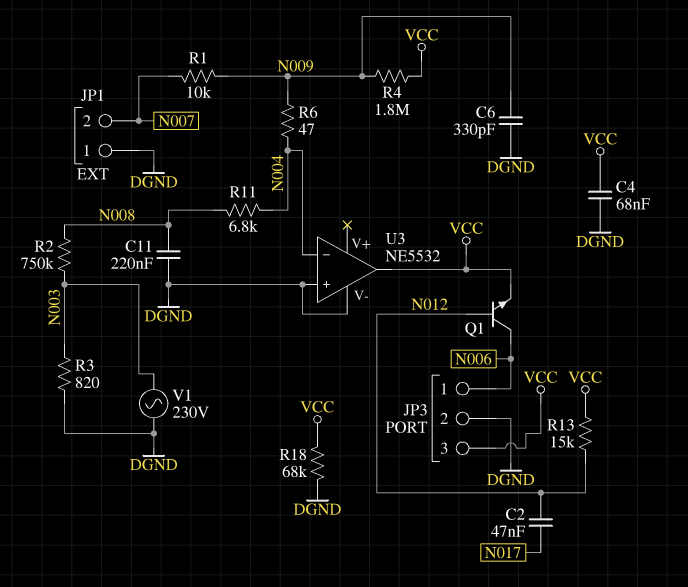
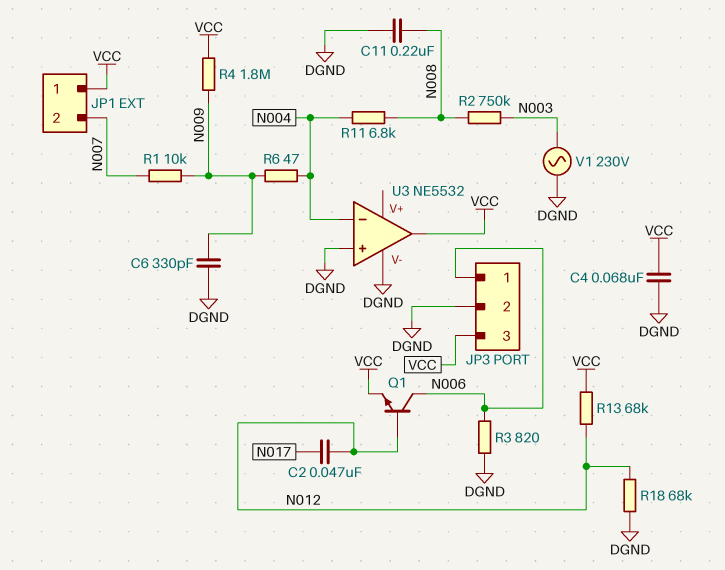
JP1 pin 1: DGND -> VCC
R3: 820 (DGND, N003) -> 820 (DGND, N006)
R13: 15k (N012, VCC) -> 68k (N012, VCC)
R18: 68k (DGND, VCC) -> 68k (DGND, N012)

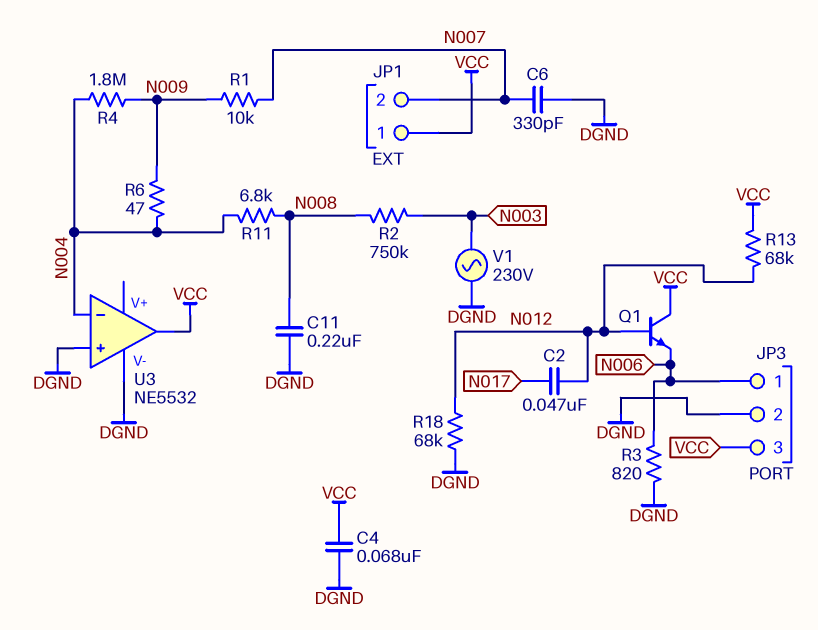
C6: 330pF (DGND, N009) -> 330pF (DGND, N007)
Q1: NPN (B N012, C N006, E VCC) -> NPN (B N012, C VCC, E N006)
R4: 1.8M (N009, VCC) -> 1.8M (N004, N009)

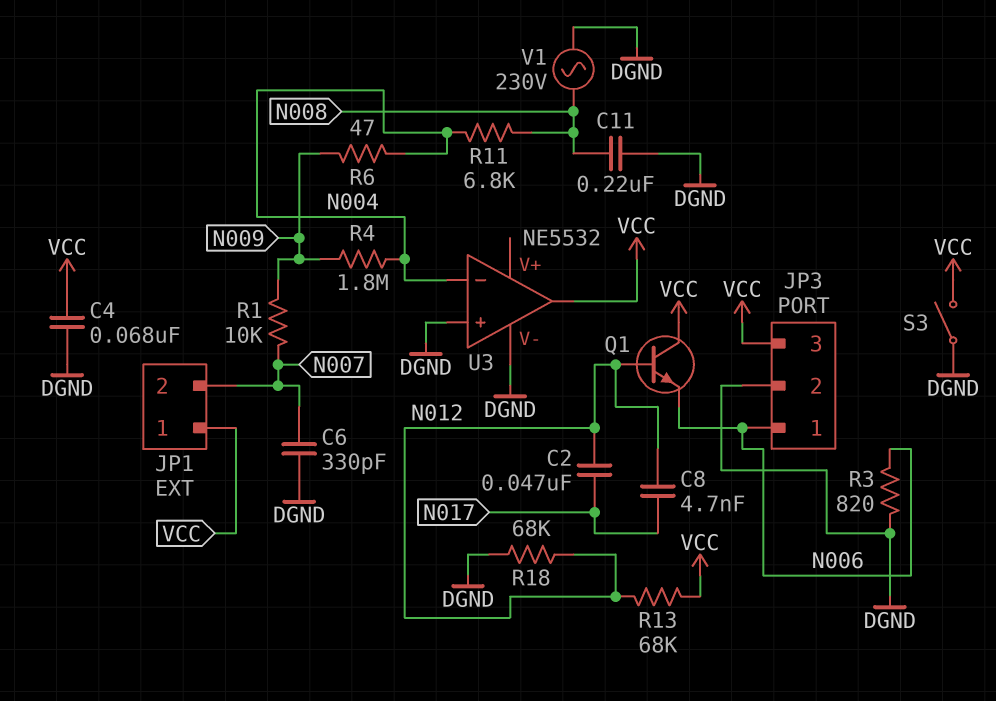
C8: none -> 4.7nF (N012, N017)
R2: 750k (N003, N008) -> none
S3: none -> switch (DGND, VCC)
V1: AC 230V (DGND, N003) -> AC 230V (DGND, N008)

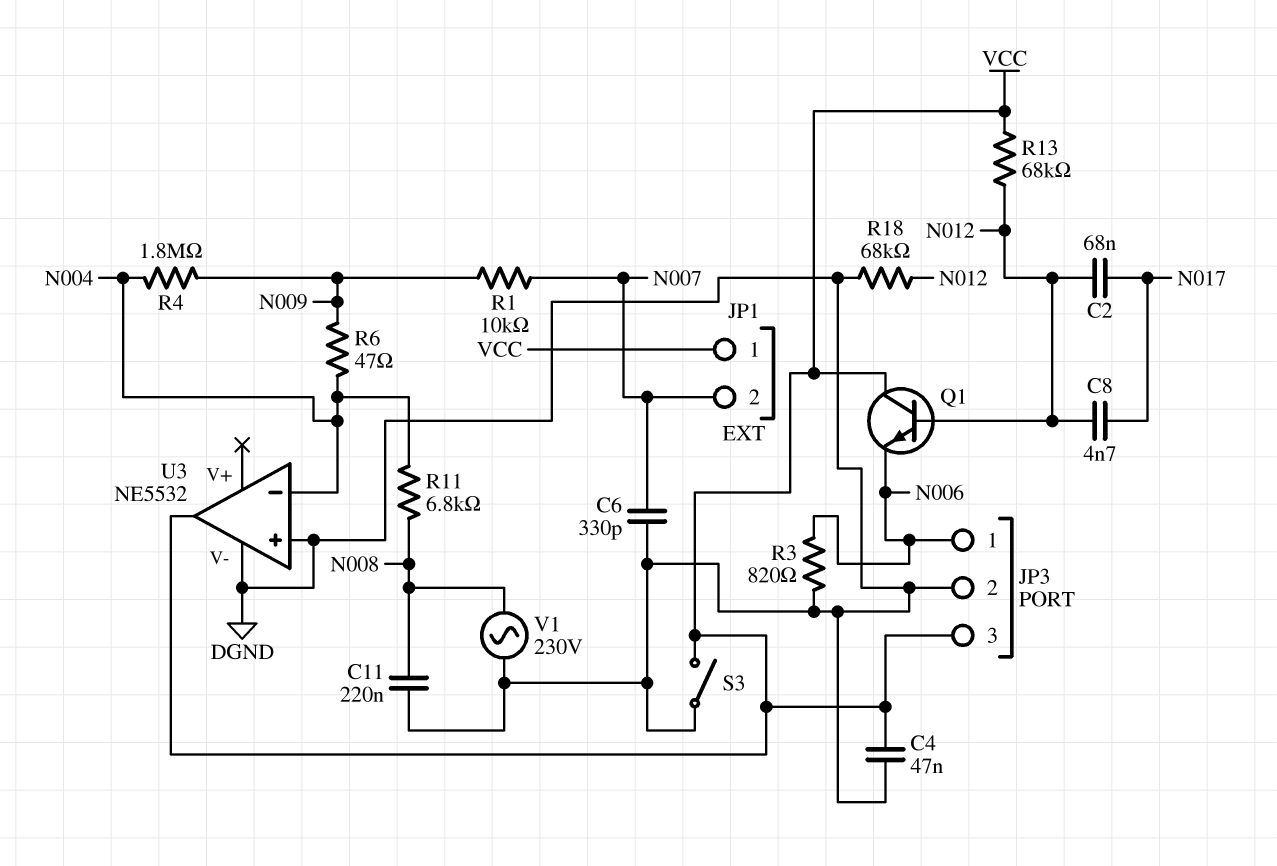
C2: 47nF (N012, N017) -> 68nF (N012, N017)
C4: 68nF (DGND, VCC) -> 47nF (DGND, VCC)

